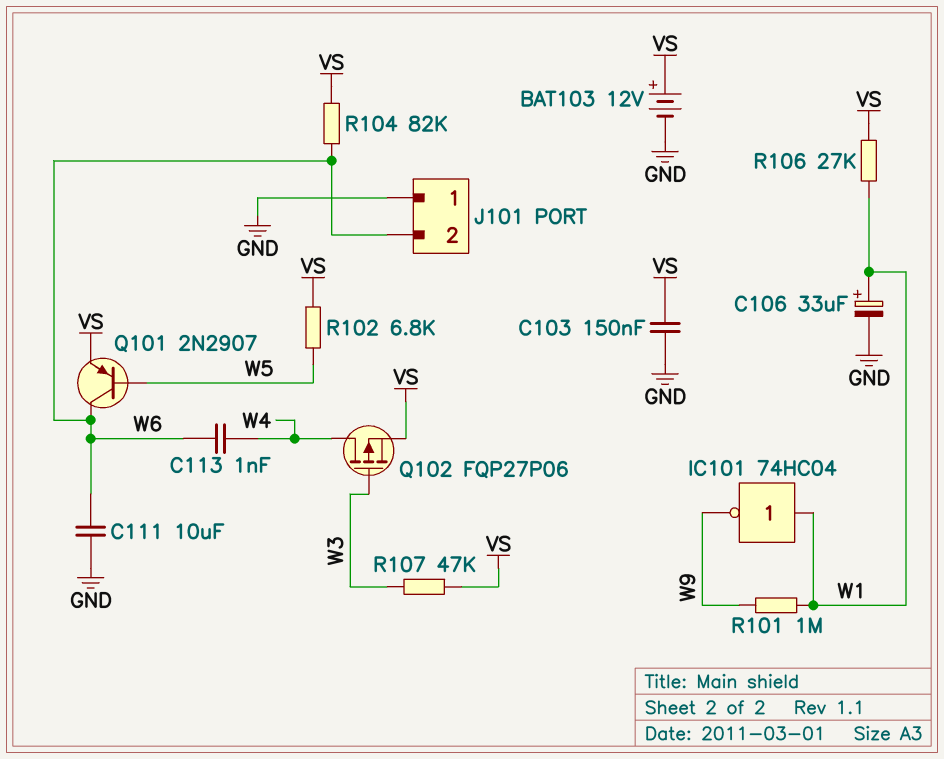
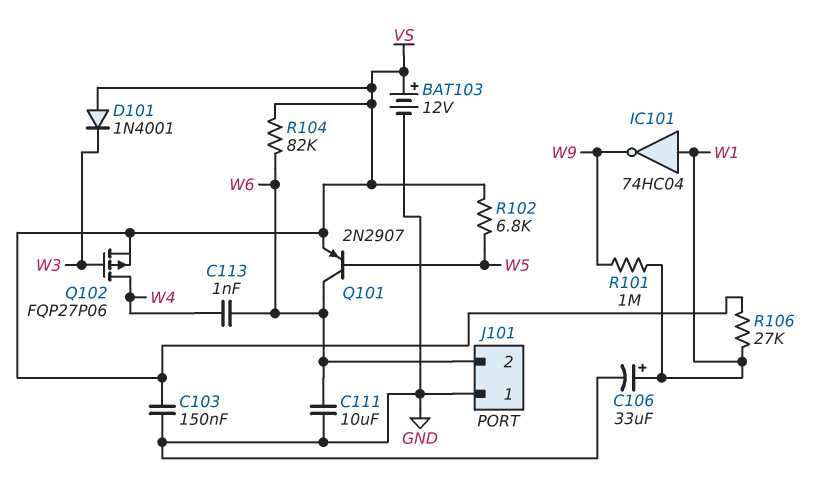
D101: none -> diode 1N4001 (A VS, K W3)
R107: 47k (VS, W3) -> none

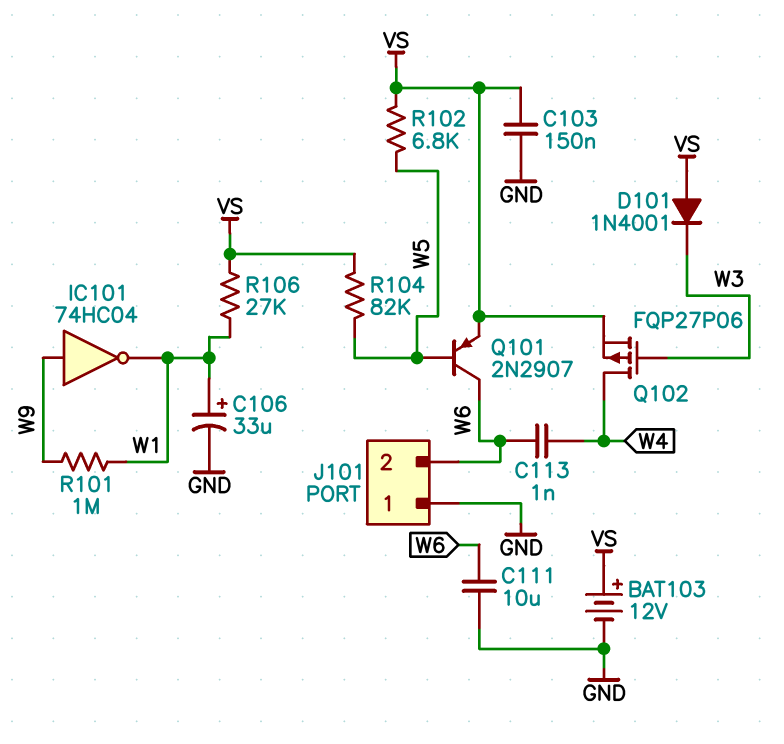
IC101: NOT 74HC04 (in W1, out W9) -> NOT 74HC04 (in W9, out W1)
R104: 82k (VS, W6) -> 82k (VS, W5)

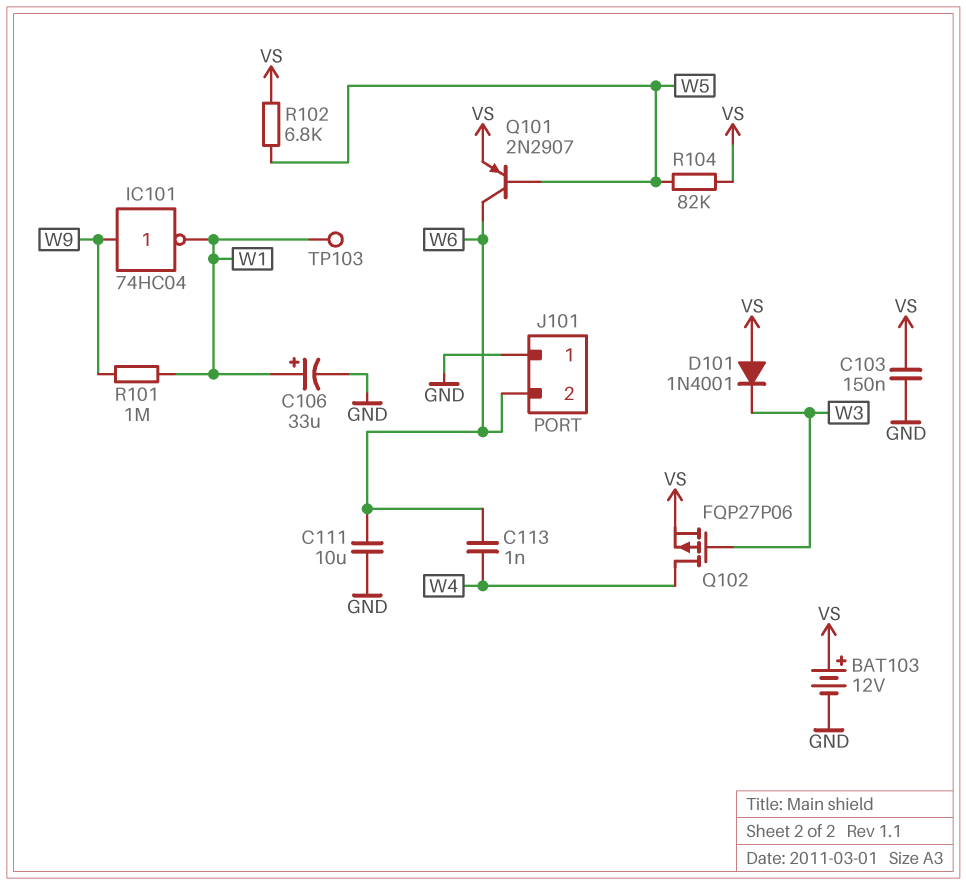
R106: 27k (VS, W1) -> none
TP103: none -> test point (W1)

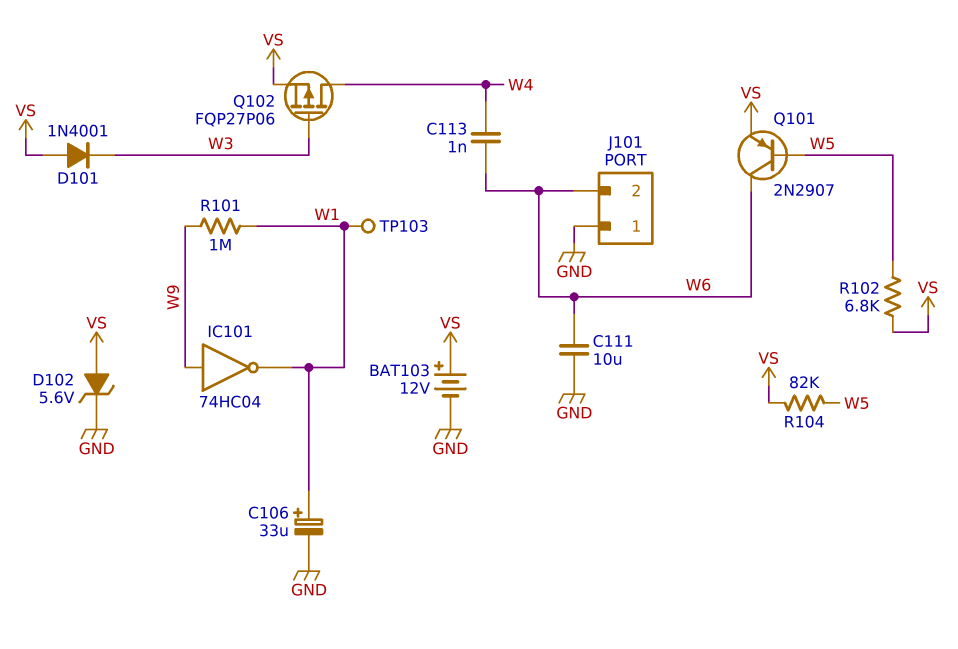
C103: 150nF (GND, VS) -> none
D102: none -> zener 5.6V (A VS, K GND)

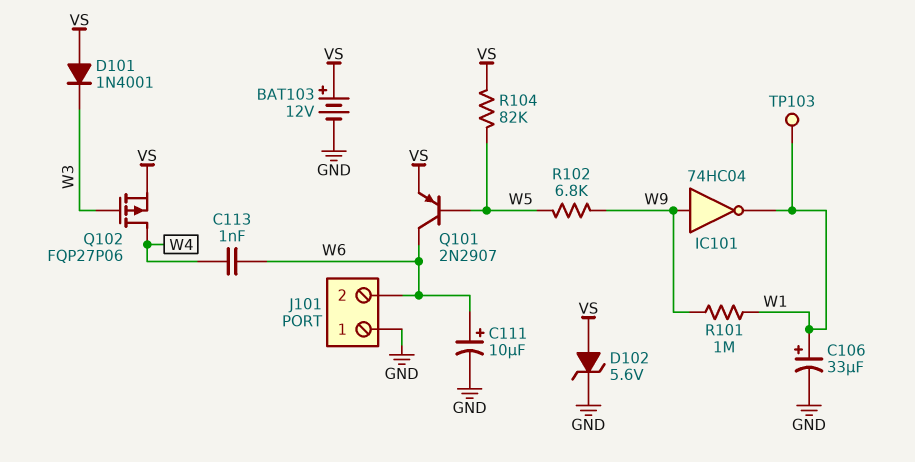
C111: 10uF (GND, W6) -> 10uF (plus W6, minus GND)
R102: 6.8k (VS, W5) -> 6.8k (W5, W9)

